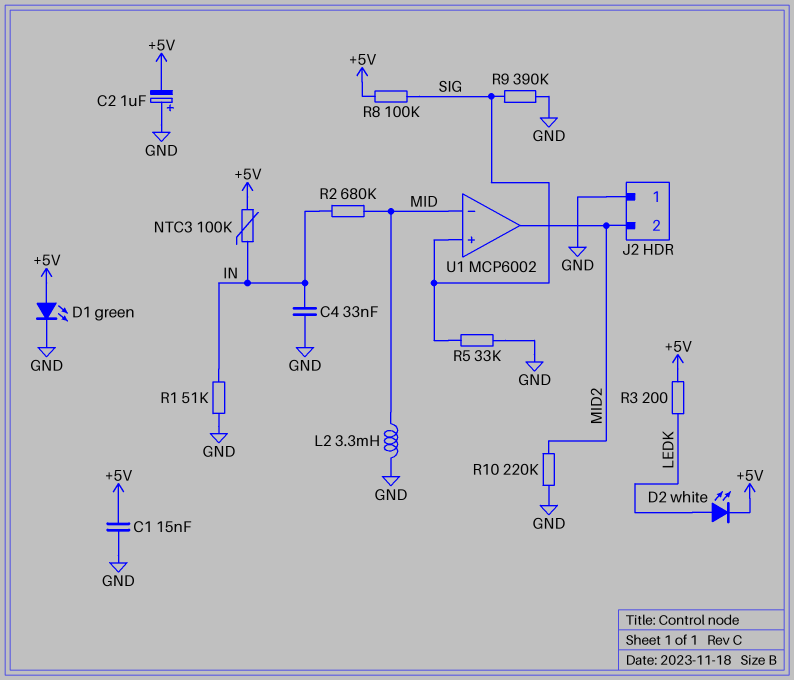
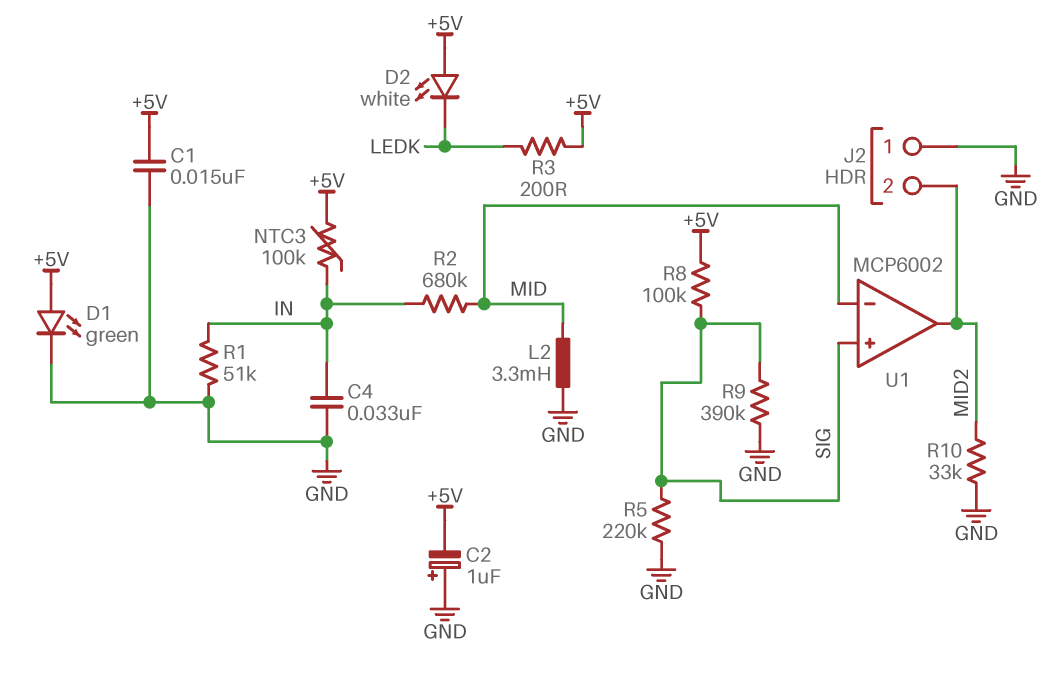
D2: LED white (A LEDK, K +5V) -> LED white (A +5V, K LEDK)
R5: 33k (GND, SIG) -> 220k (GND, SIG)
R10: 220k (GND, MID2) -> 33k (GND, MID2)

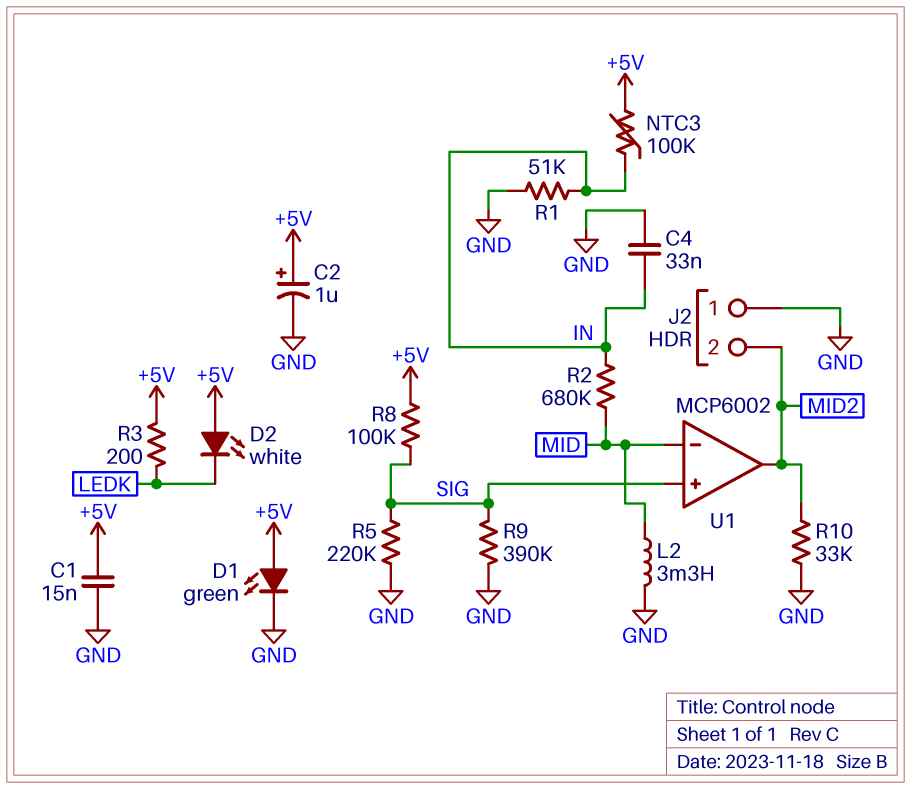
C2: 1uF (plus GND, minus +5V) -> 1uF (plus +5V, minus GND)

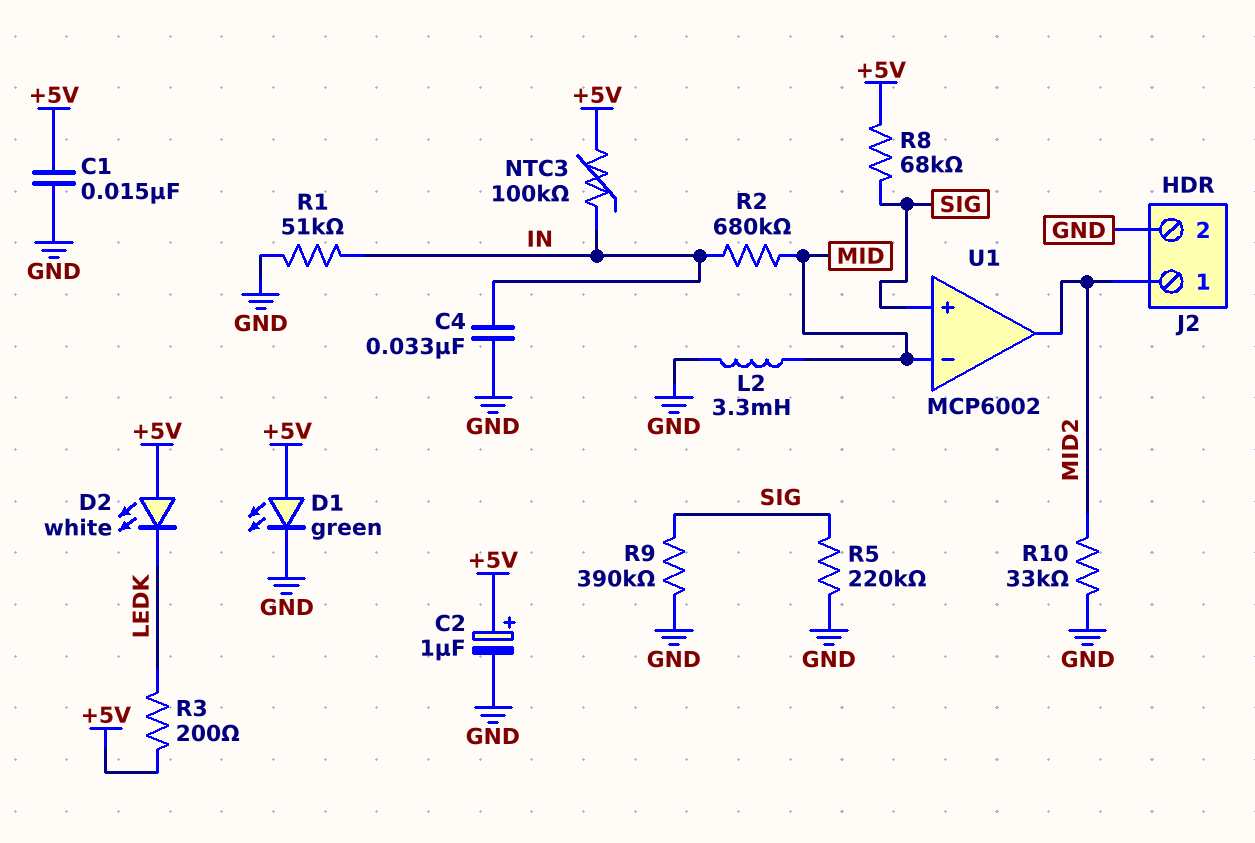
J2 pin 1: GND -> MID2
J2 pin 2: MID2 -> GND
R8: 100k (+5V, SIG) -> 68k (+5V, SIG)

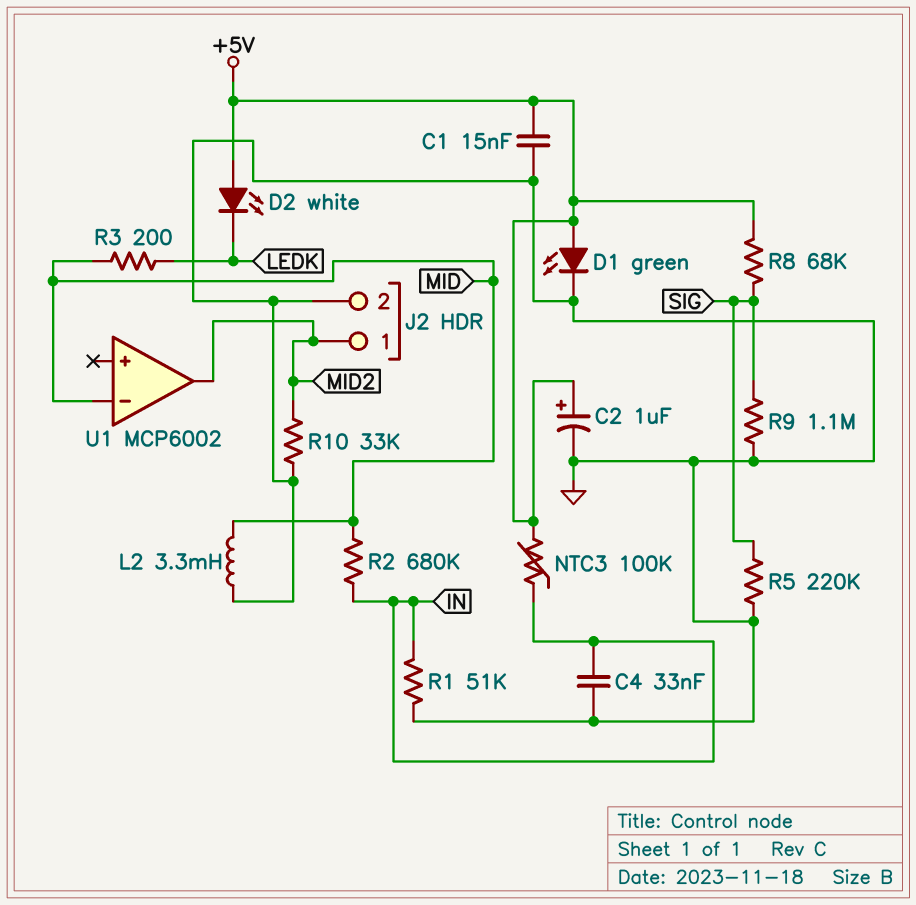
R3: 200 (+5V, LEDK) -> 200 (LEDK, MID)
R9: 390k (GND, SIG) -> 1.1M (GND, SIG)
U1 pin in+: SIG -> none

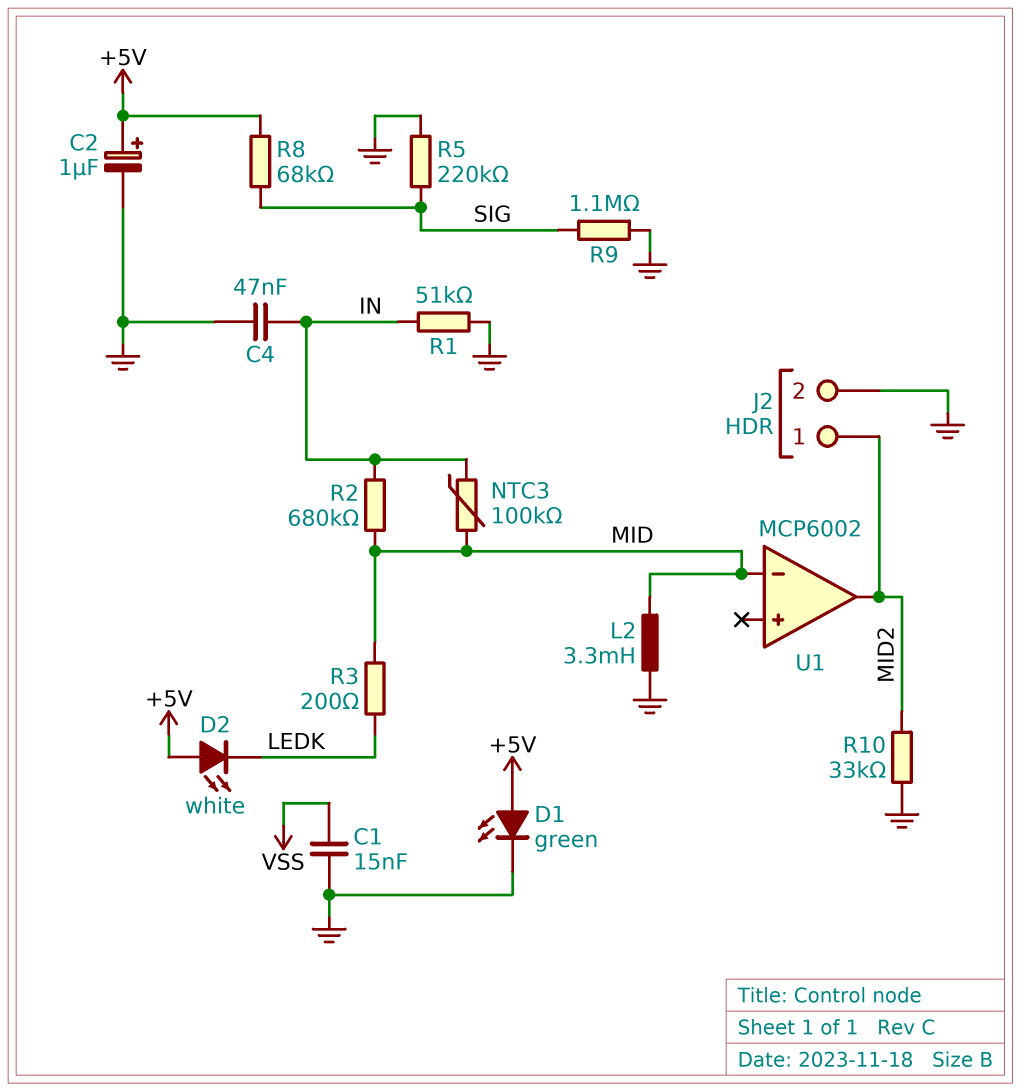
C1: 15nF (+5V, GND) -> 15nF (GND, VSS)
C4: 33nF (GND, IN) -> 47nF (GND, IN)
NTC3: 100k (+5V, IN) -> 100k (IN, MID)

